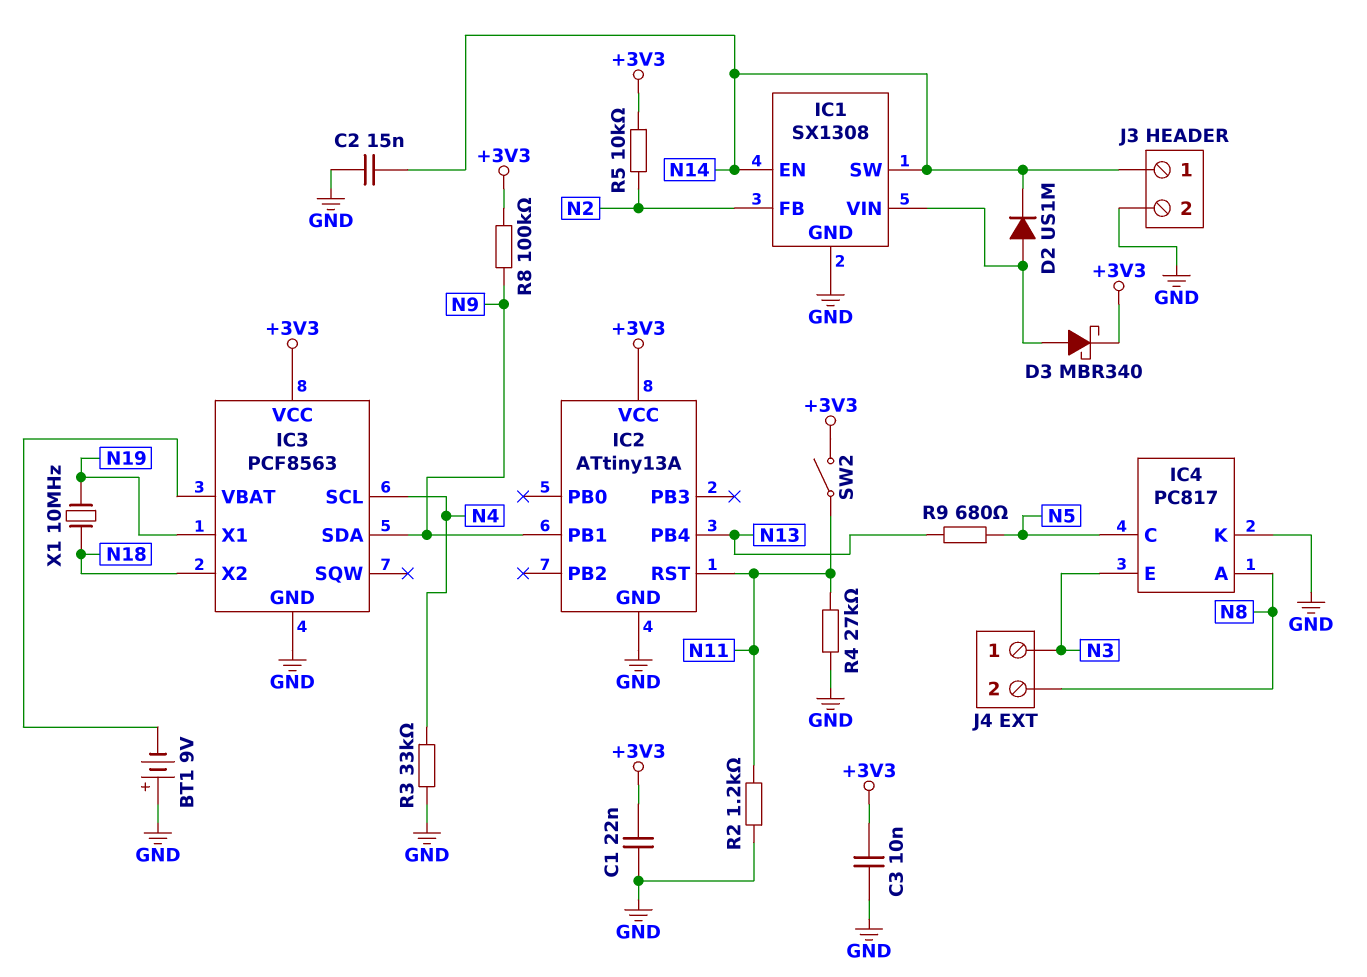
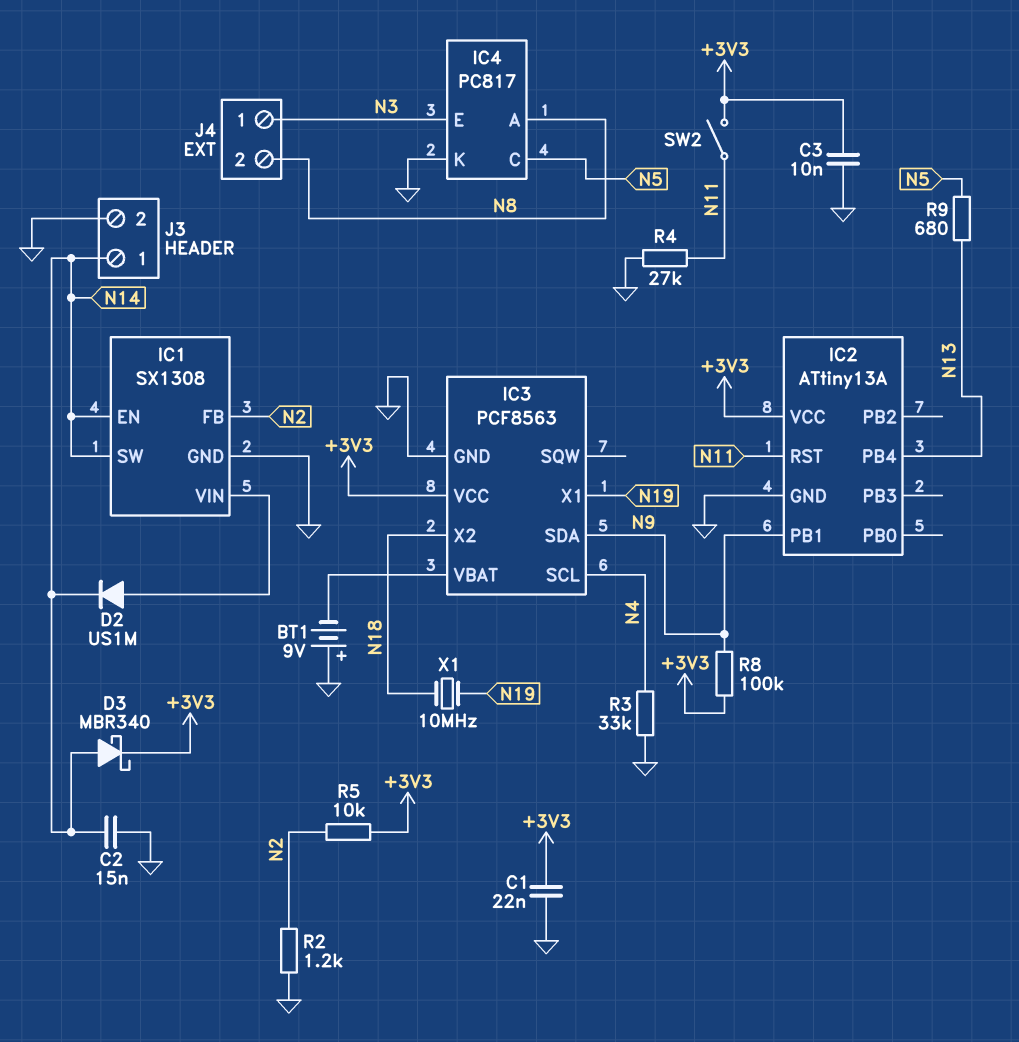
D3: schottky MBR340 (A IC1/VIN, K +3V3) -> schottky MBR340 (A N14, K +3V3)
R2: 1.2k (GND, N11) -> 1.2k (GND, N2)

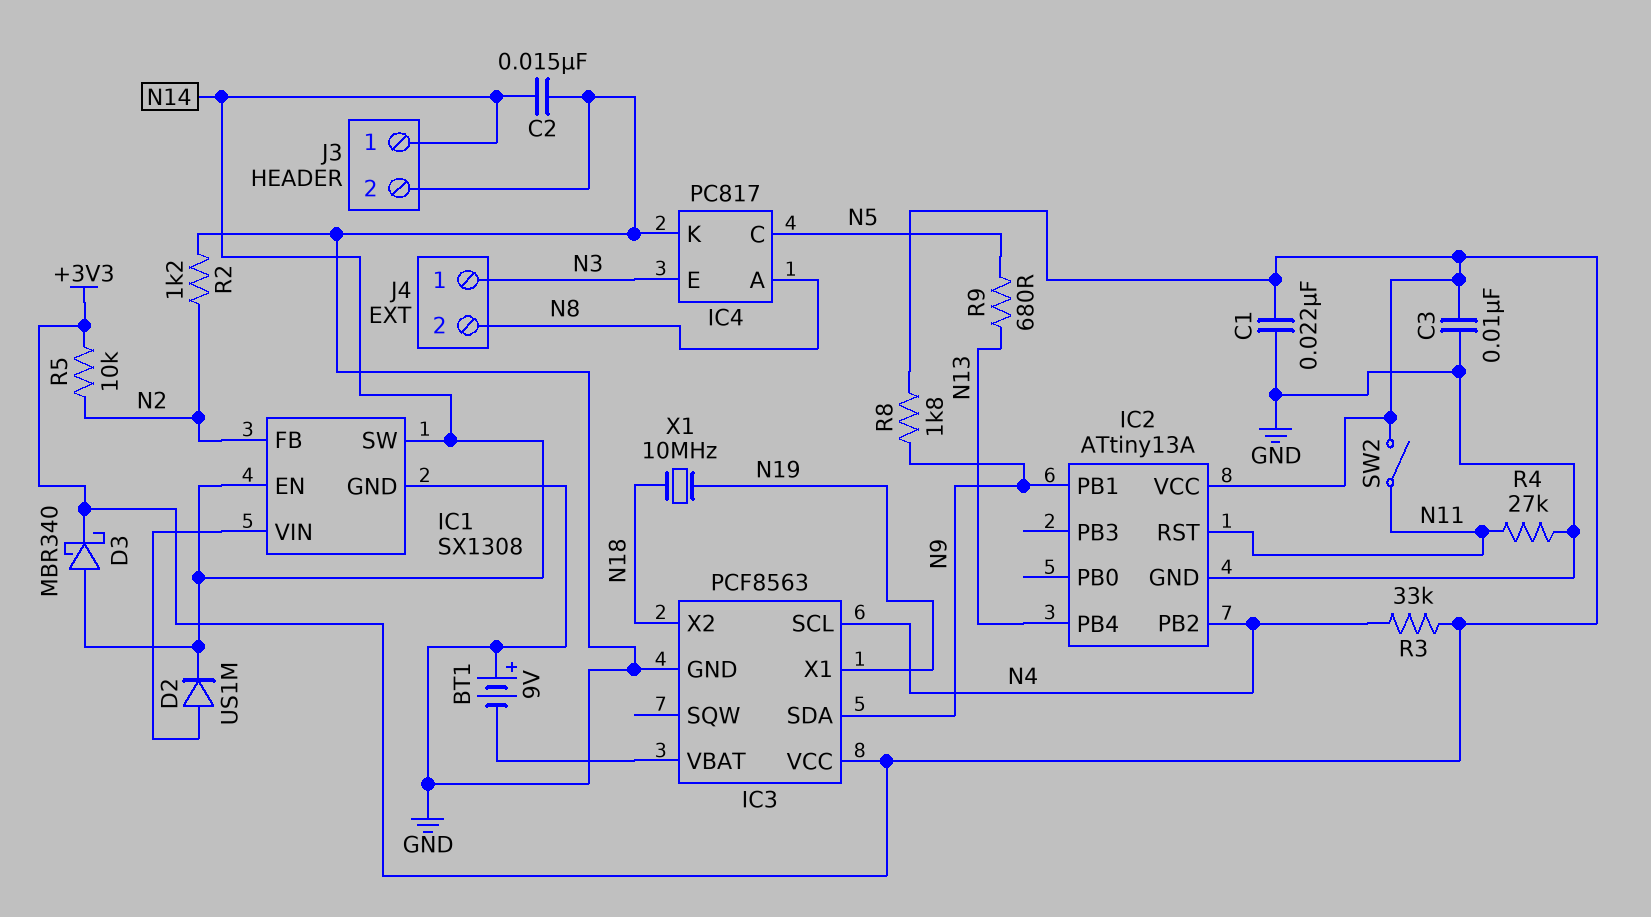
IC2 pin PB2: none -> N4
R3: 33k (GND, N4) -> 33k (+3V3, N4)
R8: 100k (+3V3, N9) -> 1.8k (+3V3, N9)

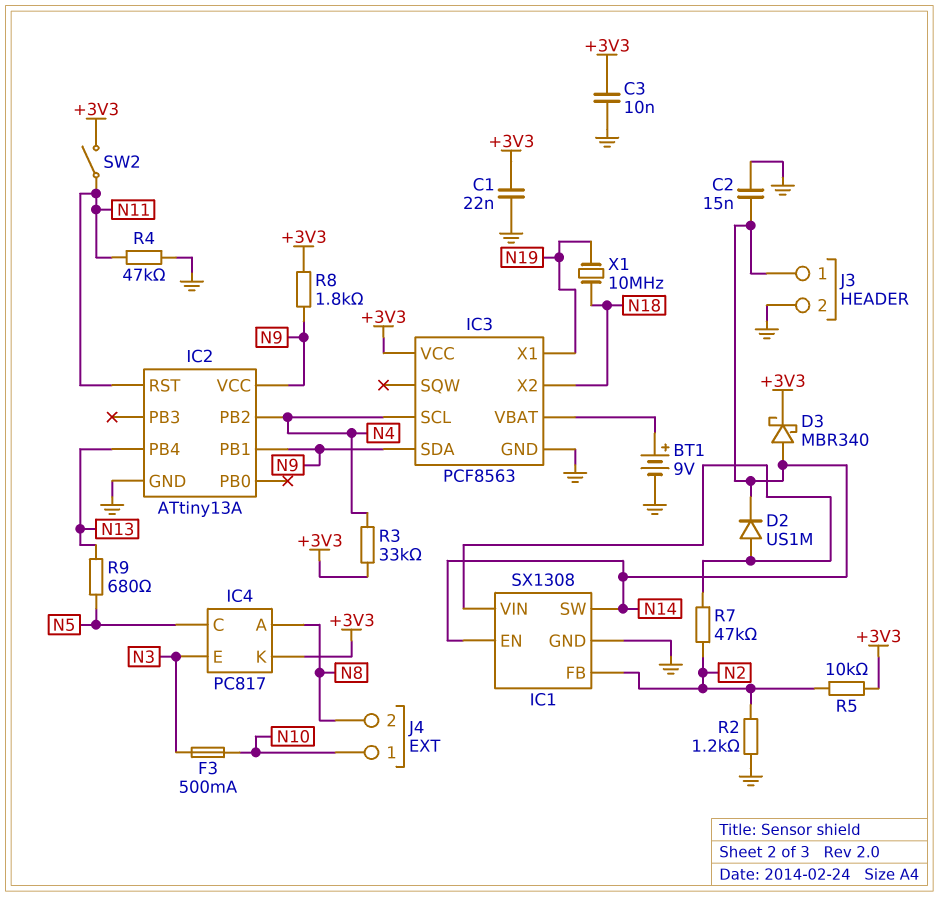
BT1: 9V (plus GND, minus IC3/VBAT) -> 9V (plus IC3/VBAT, minus GND)
F3: none -> 500mA (N3, N10)
IC2 pin VCC: +3V3 -> N9
IC4 pin K: GND -> +3V3
J4 pin 1: N3 -> N10
R4: 27k (GND, N11) -> 47k (GND, N11)
R7: none -> 47k (IC1/VIN, N2)

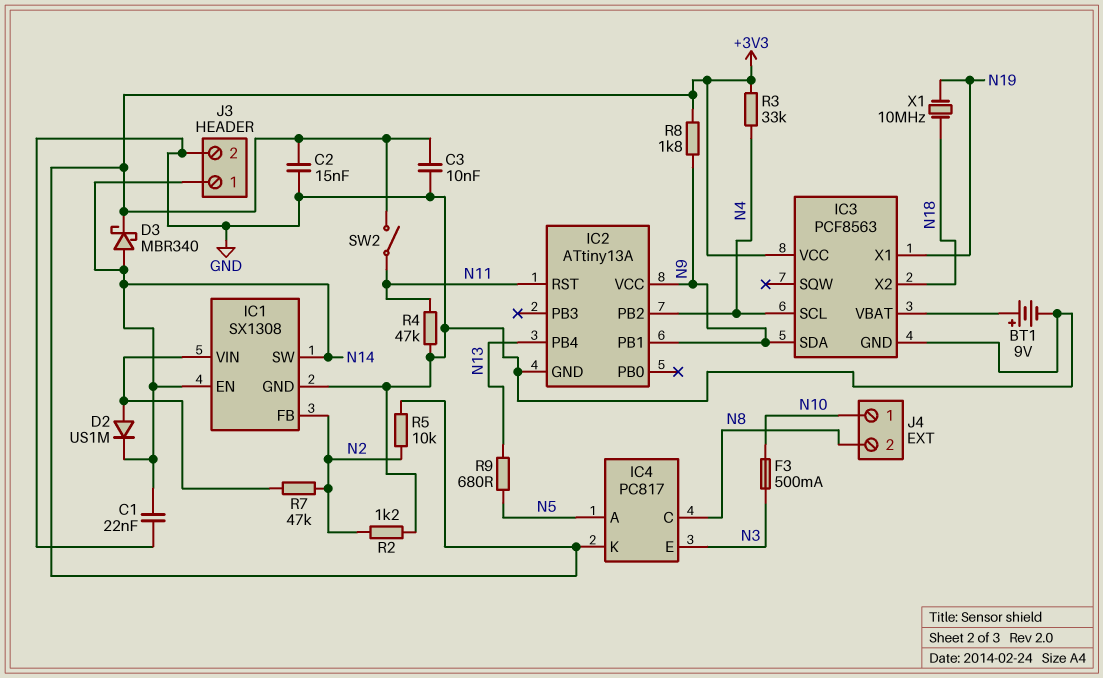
C1: 22nF (+3V3, GND) -> 22nF (GND, N14)
C2: 15nF (GND, N14) -> 15nF (+3V3, GND)
IC4 pin A: N8 -> N5
IC4 pin C: N5 -> N8

